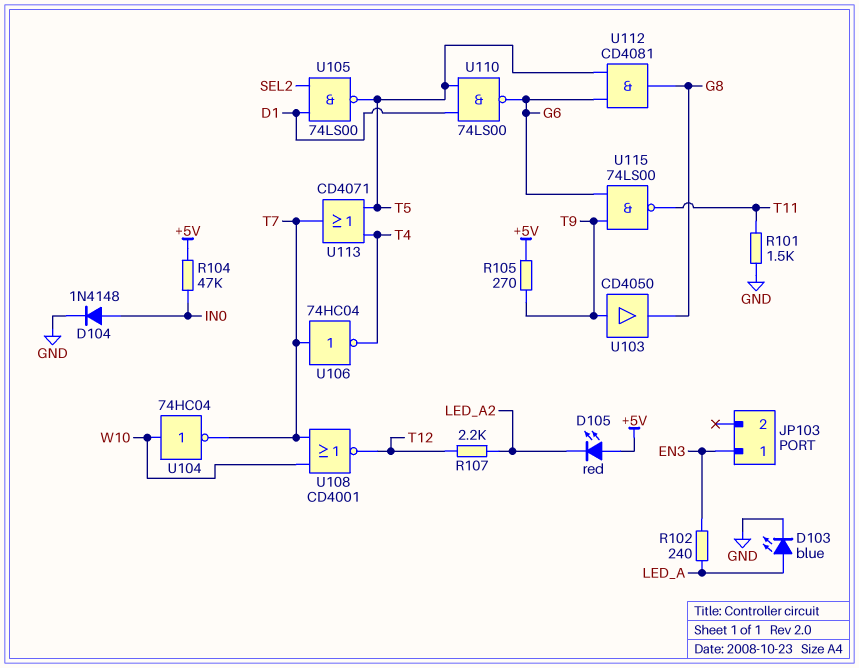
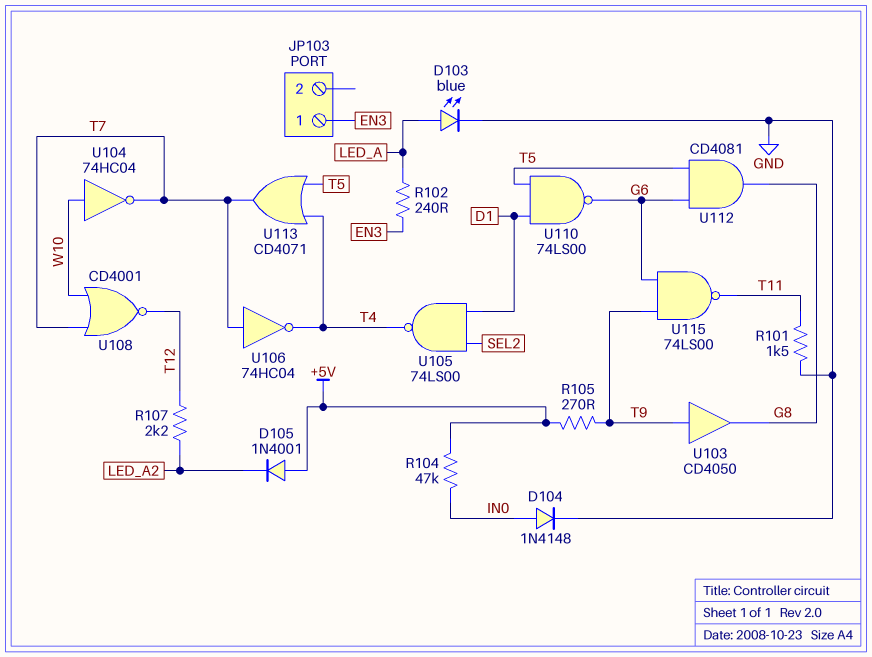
D105: LED red (A +5V, K LED_A2) -> diode 1N4001 (A +5V, K LED_A2)
U105: NAND 74LS00 (in D1, in SEL2, out T5) -> NAND 74LS00 (in D1, in SEL2, out T4)

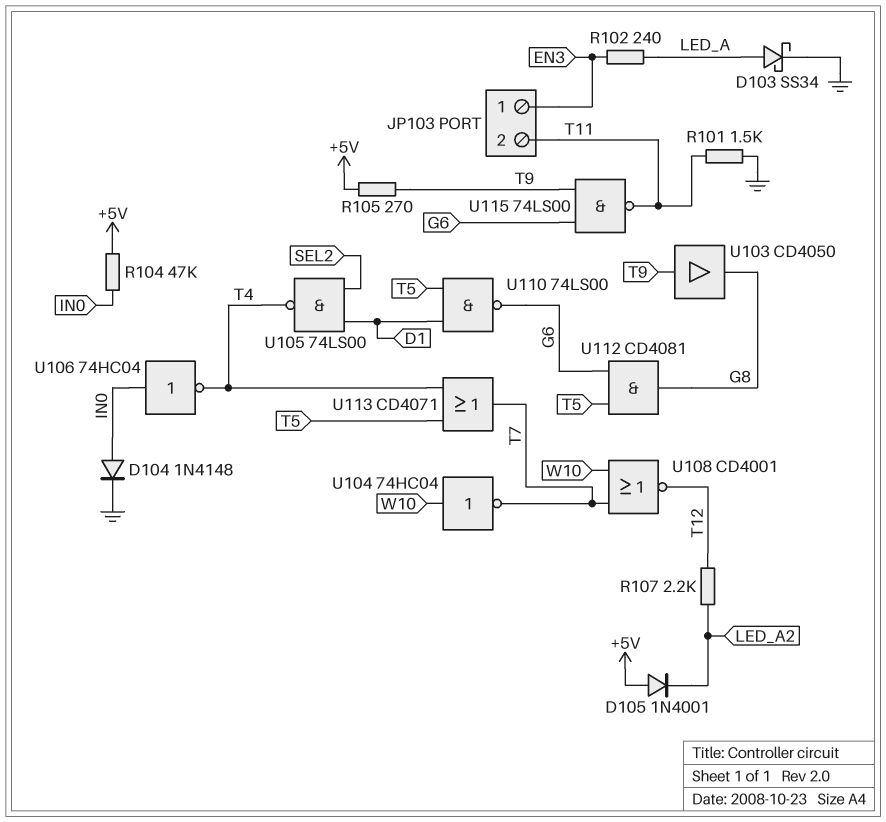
D103: LED blue (A LED_A, K GND) -> schottky SS34 (A LED_A, K GND)
JP103 pin 2: none -> T11
U106: NOT 74HC04 (in T7, out T4) -> NOT 74HC04 (in IN0, out T4)

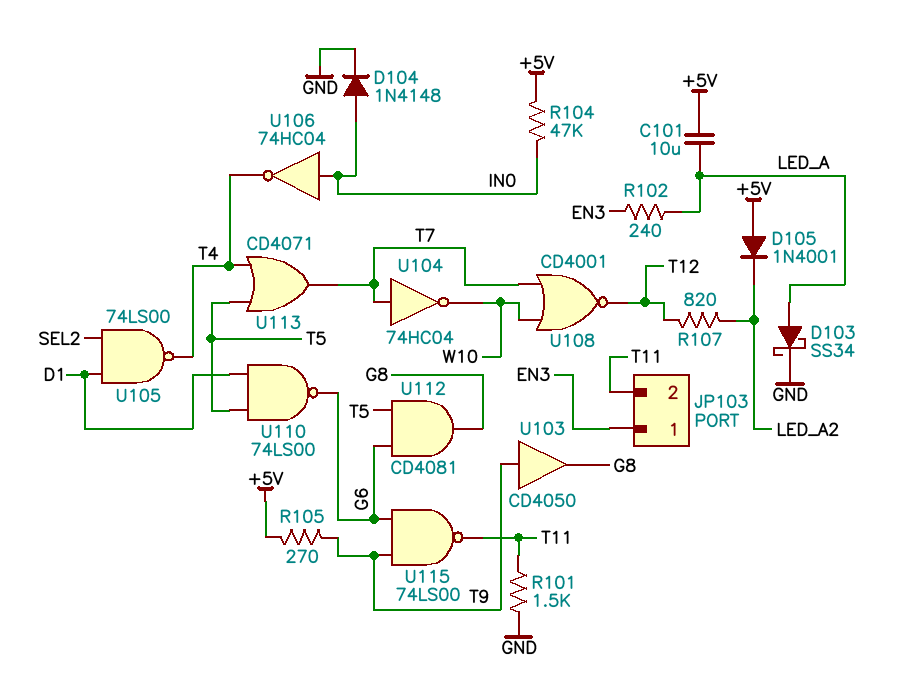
C101: none -> 10uF (+5V, LED_A)
R107: 2.2k (LED_A2, T12) -> 820 (LED_A2, T12)
U104: NOT 74HC04 (in W10, out T7) -> NOT 74HC04 (in T7, out W10)

